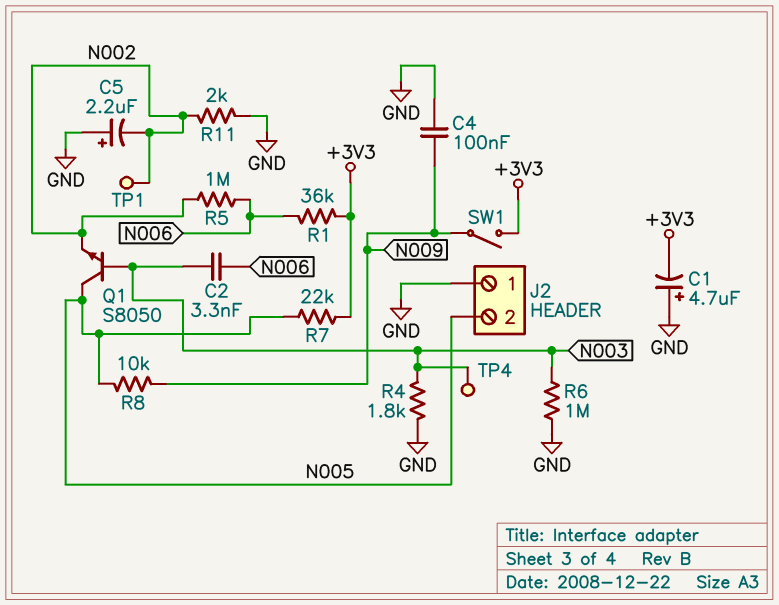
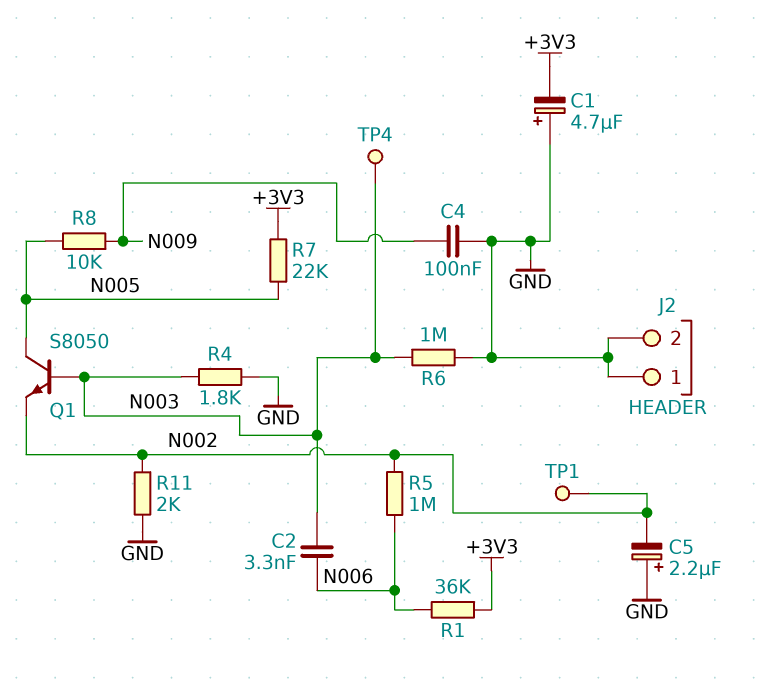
J2 pin 2: N005 -> GND
SW1: switch (+3V3, N009) -> none

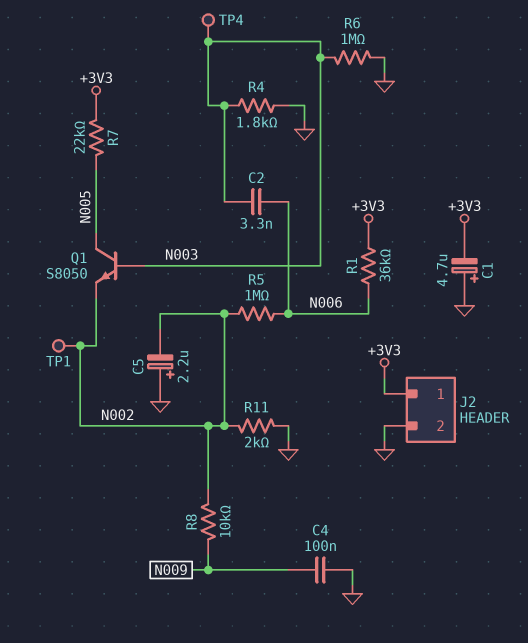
J2 pin 1: GND -> +3V3
R8: 10k (N005, N009) -> 10k (N002, N009)

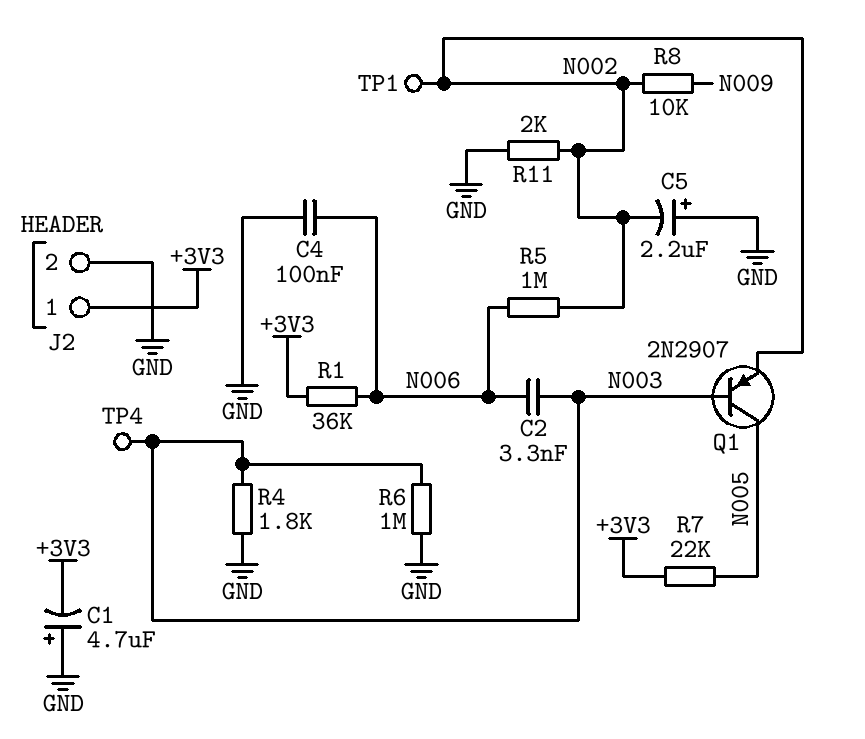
C4: 100nF (GND, N009) -> 100nF (GND, N006)
Q1: NPN S8050 (B N003, C N005, E N002) -> PNP 2N2907 (B N003, C N005, E N002)

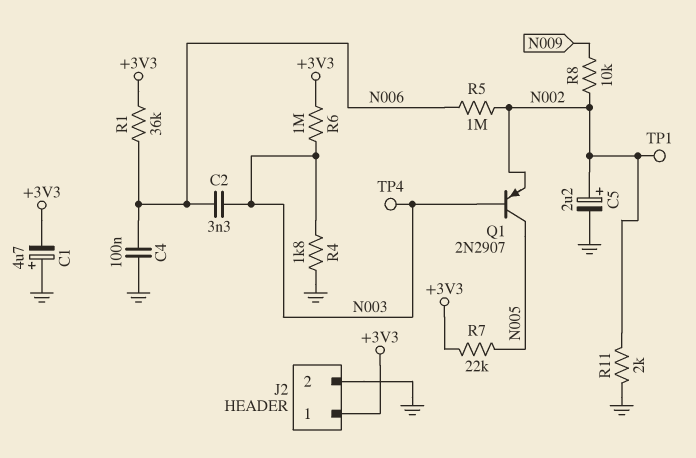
C5: 2.2uF (plus GND, minus N002) -> 2.2uF (plus N002, minus GND)
R6: 1M (GND, N003) -> 1M (+3V3, N003)

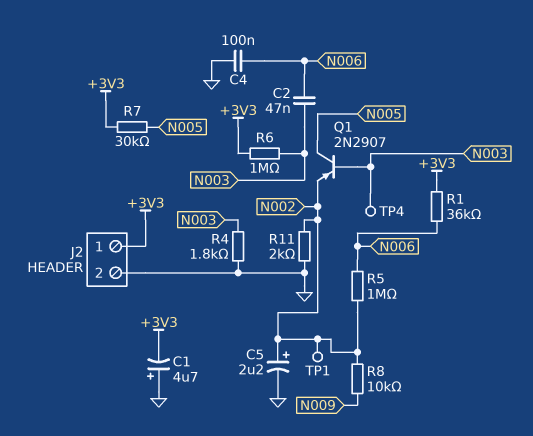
C2: 3.3nF (N003, N006) -> 47nF (N003, N006)
R7: 22k (+3V3, N005) -> 30k (+3V3, N005)

